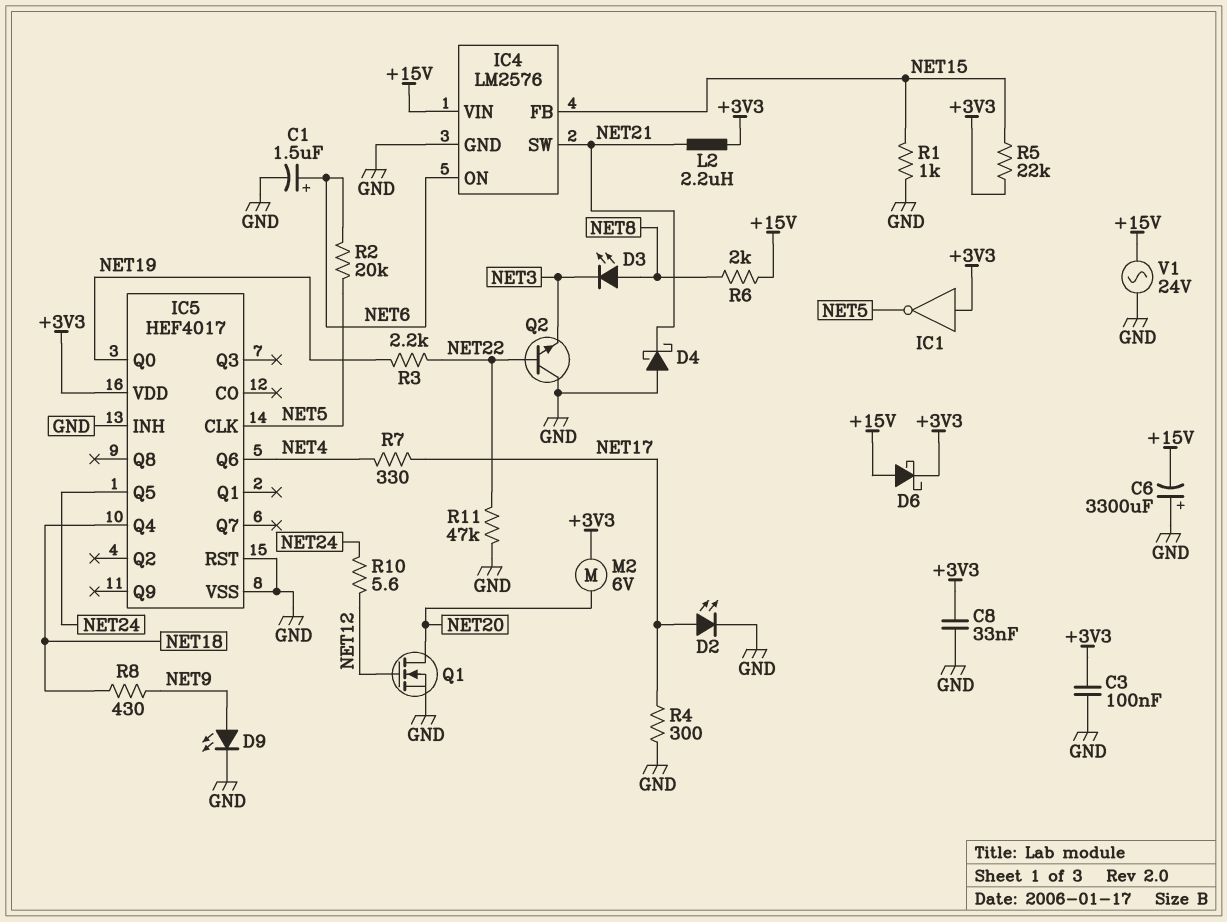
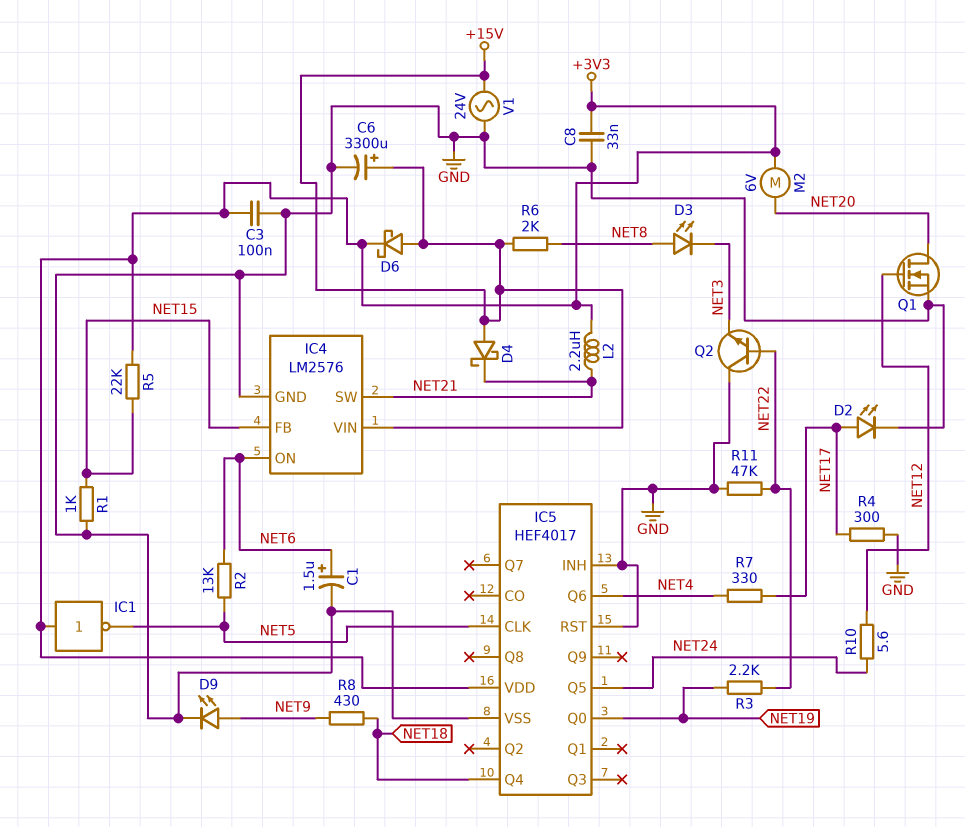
C6: 3300uF (plus GND, minus +15V) -> 3300uF (plus +15V, minus GND)
D4: schottky (A GND, K NET21) -> schottky (A +15V, K NET21)
R2: 20k (NET5, NET6) -> 13k (NET5, NET6)

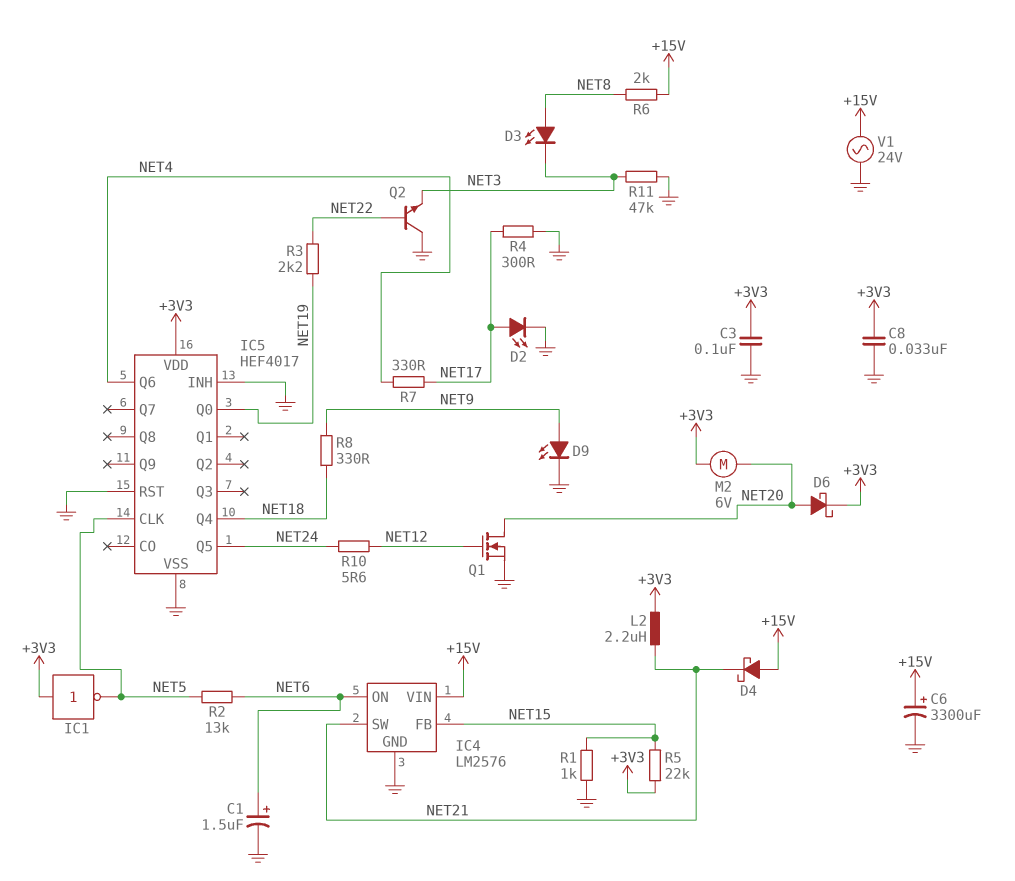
D6: schottky (A +15V, K +3V3) -> schottky (A NET20, K +3V3)
R8: 430 (NET9, NET18) -> 330 (NET9, NET18)
R11: 47k (GND, NET22) -> 47k (GND, NET3)

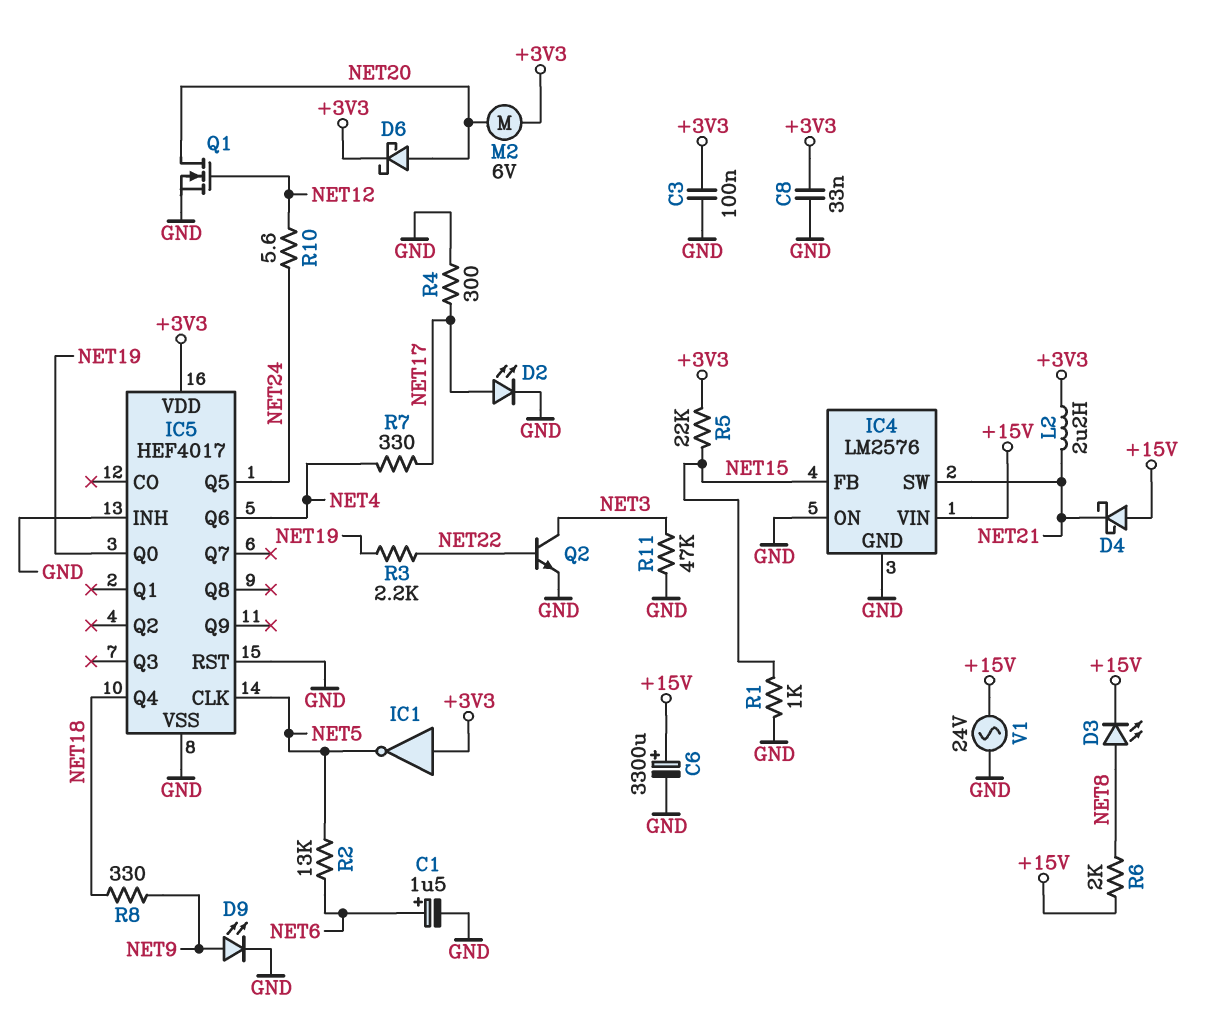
D3: LED (A NET8, K NET3) -> LED (A NET8, K +15V)
IC4 pin ON: NET6 -> GND
Q2: NPN (B NET22, C GND, E NET3) -> NPN (B NET22, C NET3, E GND)

